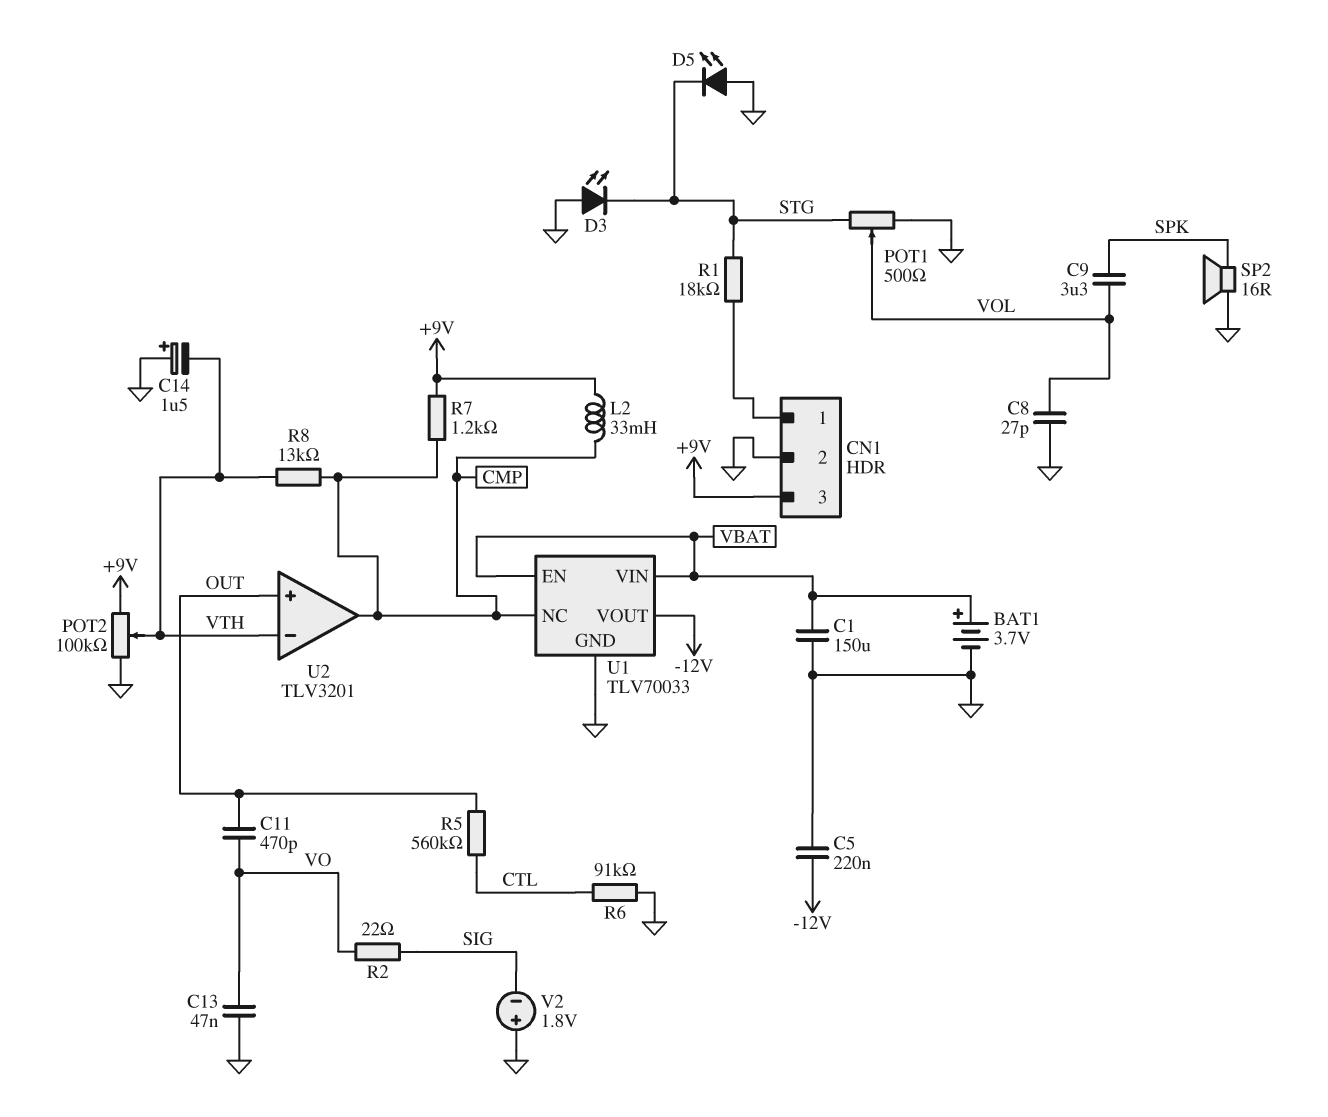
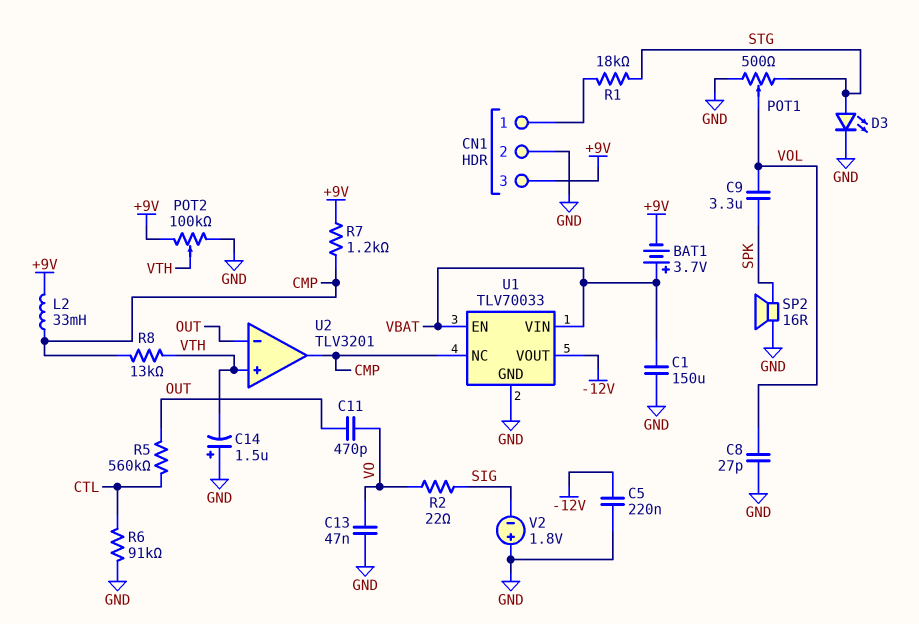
BAT1: 3.7V (plus VBAT, minus GND) -> 3.7V (plus VBAT, minus +9V)
D3: LED (A GND, K STG) -> LED (A STG, K GND)
D5: LED (A GND, K STG) -> none
U2 pin in+: OUT -> VTH
U2 pin in-: VTH -> OUT

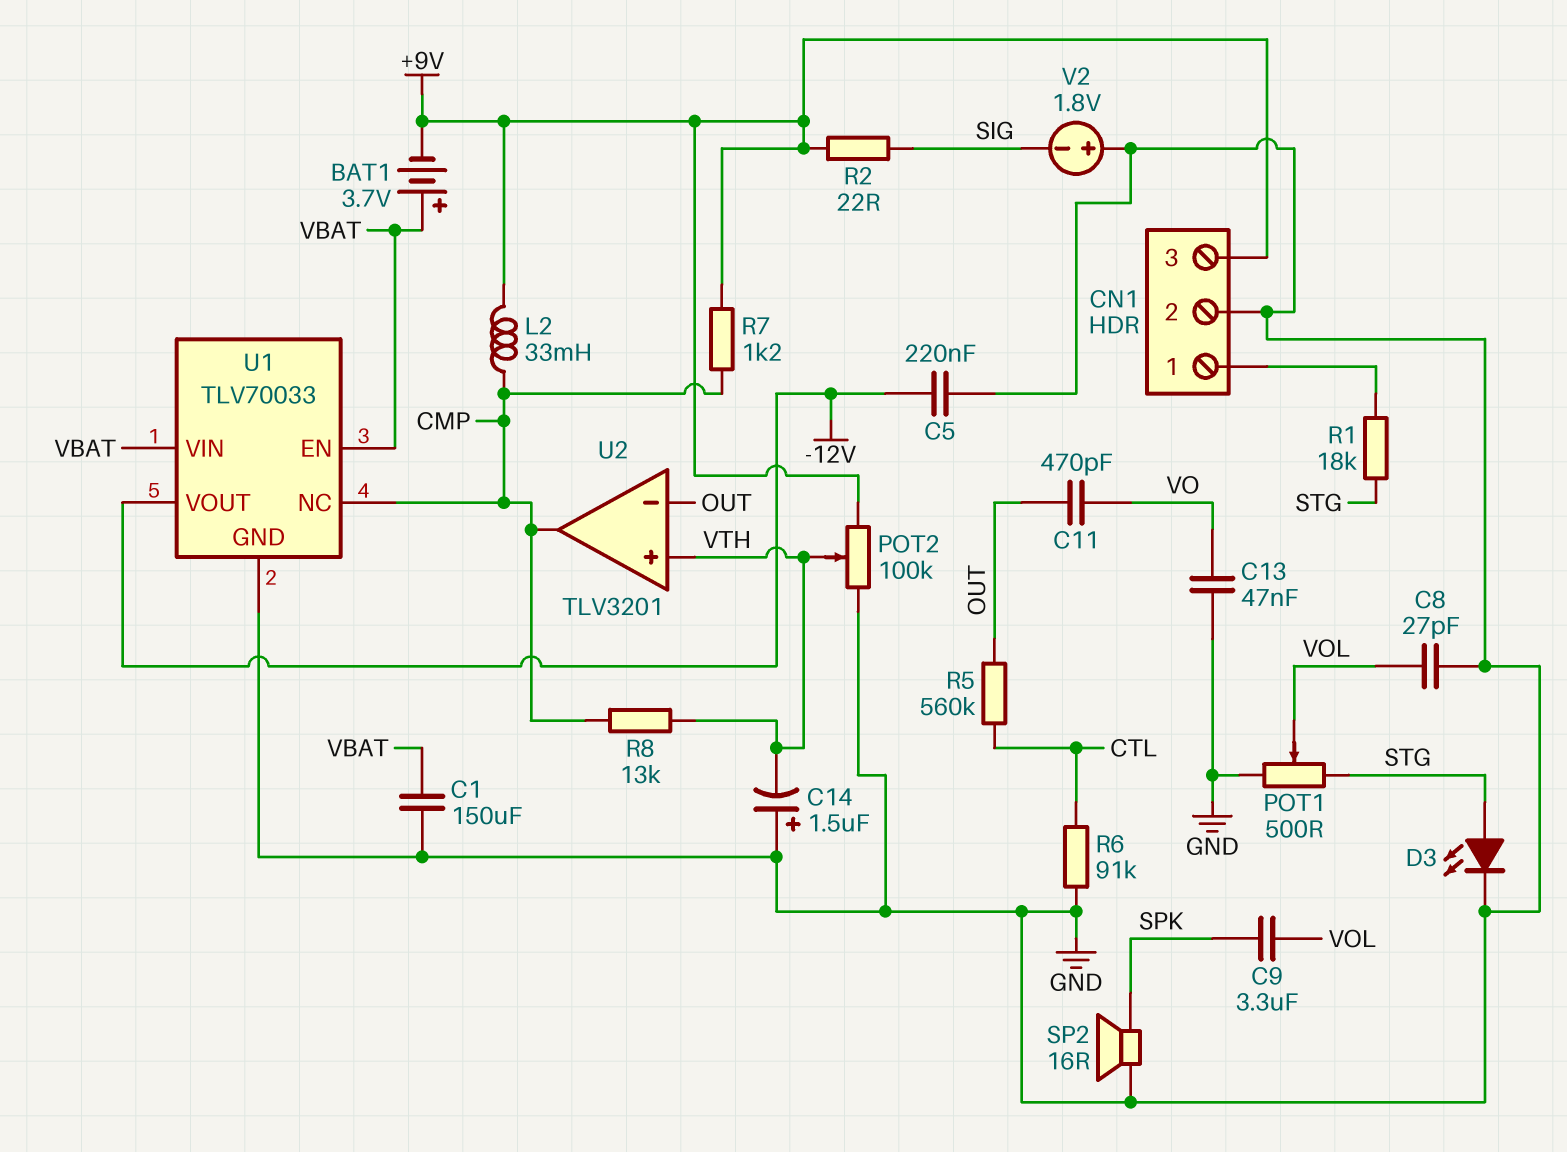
R2: 22 (SIG, VO) -> 22 (+9V, SIG)

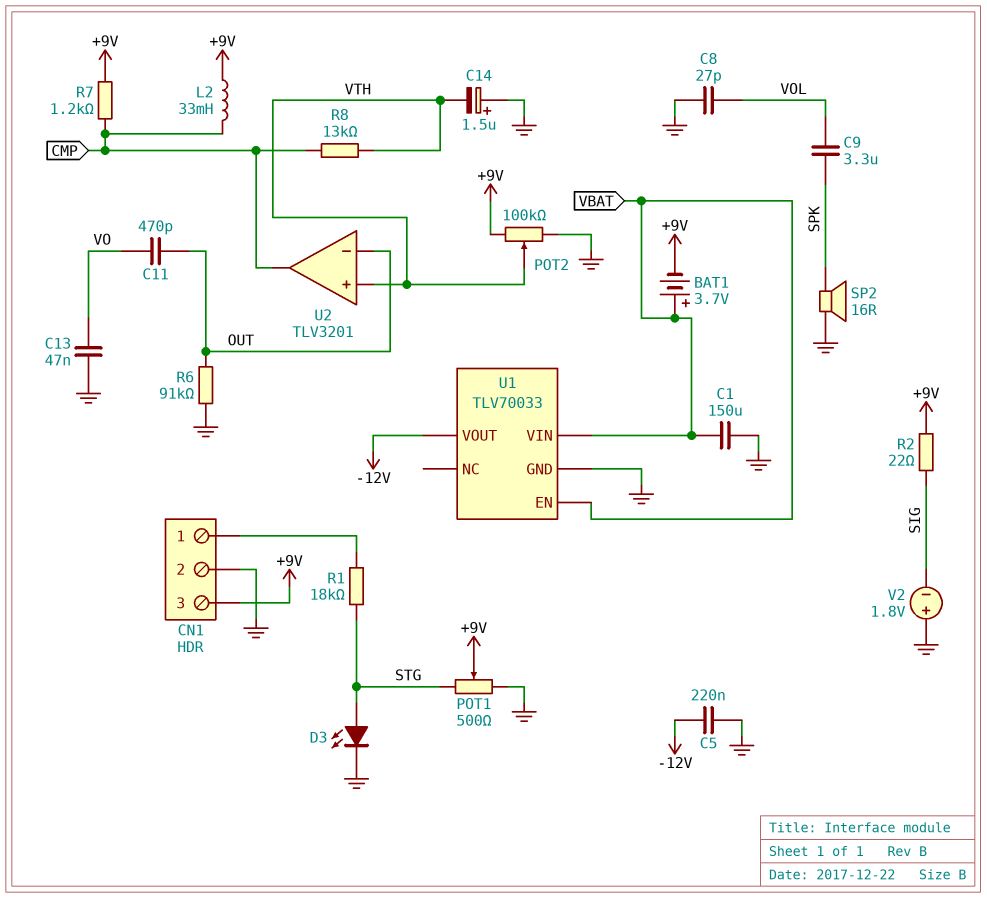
POT1: 500 (GND, STG, wiper VOL) -> 500 (GND, STG, wiper +9V)
R5: 560k (CTL, OUT) -> none
R6: 91k (CTL, GND) -> 91k (GND, OUT)
U1 pin NC: CMP -> none

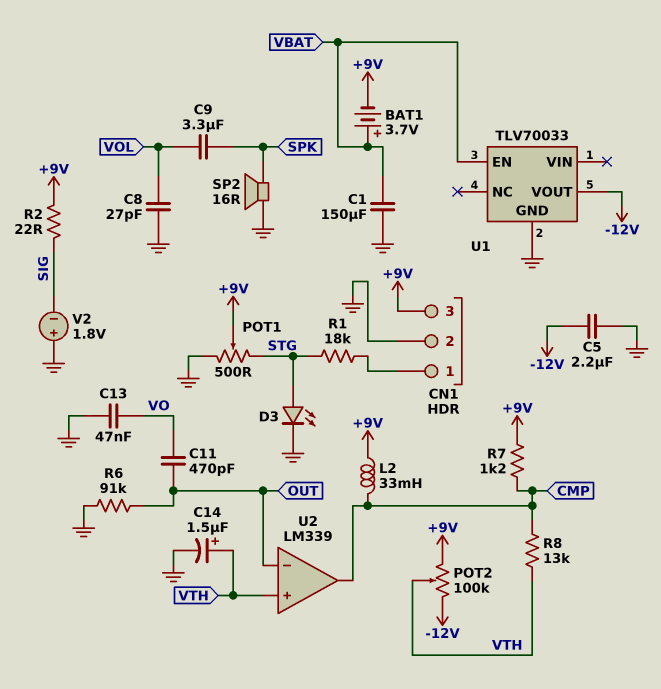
C5: 220nF (-12V, GND) -> 2.2uF (-12V, GND)
C14: 1.5uF (plus GND, minus VTH) -> 1.5uF (plus VTH, minus GND)
POT2: 100k (+9V, GND, wiper VTH) -> 100k (+9V, -12V, wiper VTH)
U1 pin VIN: VBAT -> none
U2: TLV3201 -> LM339

